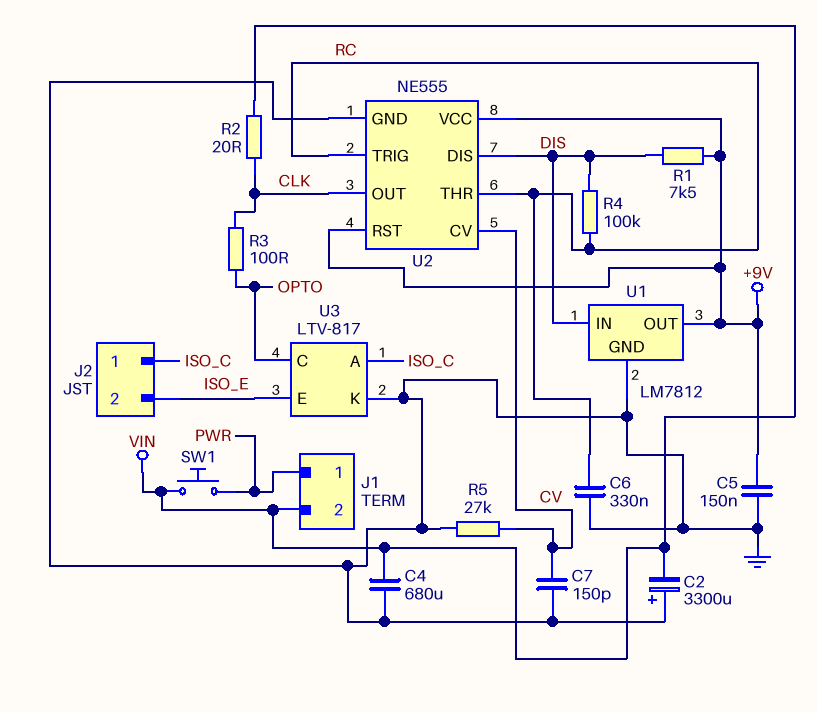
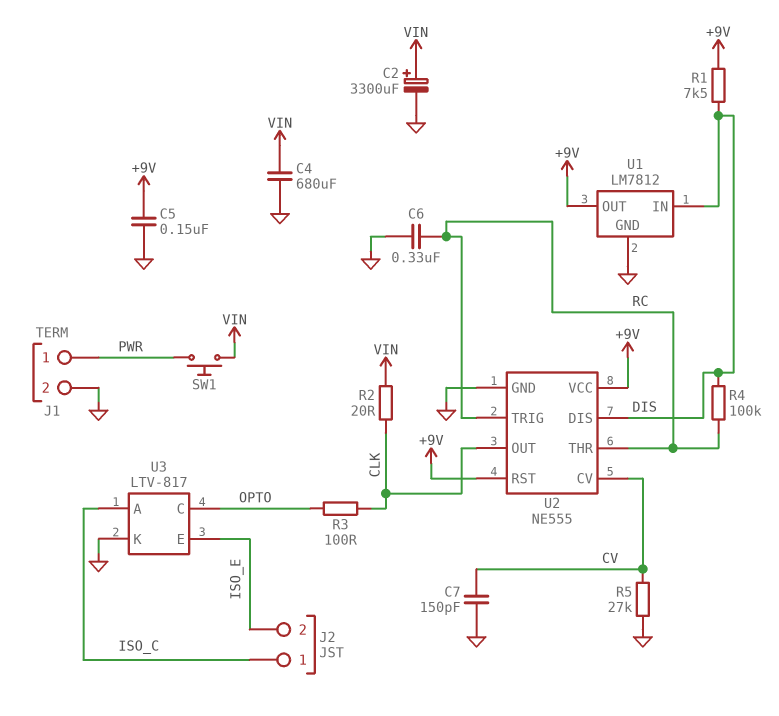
C2: 3300uF (plus GND, minus VIN) -> 3300uF (plus VIN, minus GND)
J1 pin 2: VIN -> GND

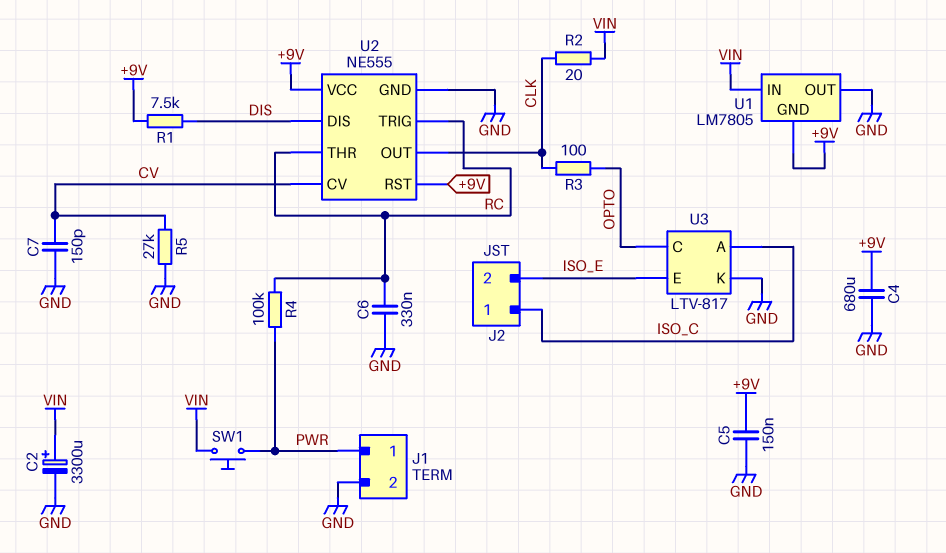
C4: 680uF (GND, VIN) -> 680uF (+9V, GND)
R4: 100k (DIS, RC) -> 100k (PWR, RC)
U1: LM7812 -> LM7805
U1 pin GND: GND -> +9V
U1 pin IN: DIS -> VIN
U1 pin OUT: +9V -> GND

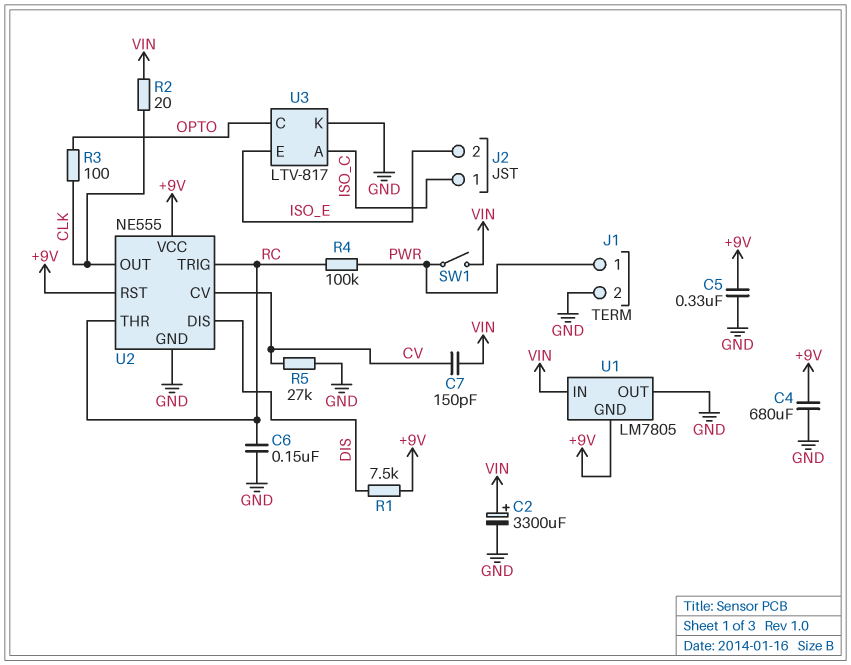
C5: 150nF (+9V, GND) -> 330nF (+9V, GND)
C6: 330nF (GND, RC) -> 150nF (GND, RC)
C7: 150pF (CV, GND) -> 150pF (CV, VIN)
SW1: button (PWR, VIN) -> switch (PWR, VIN)

